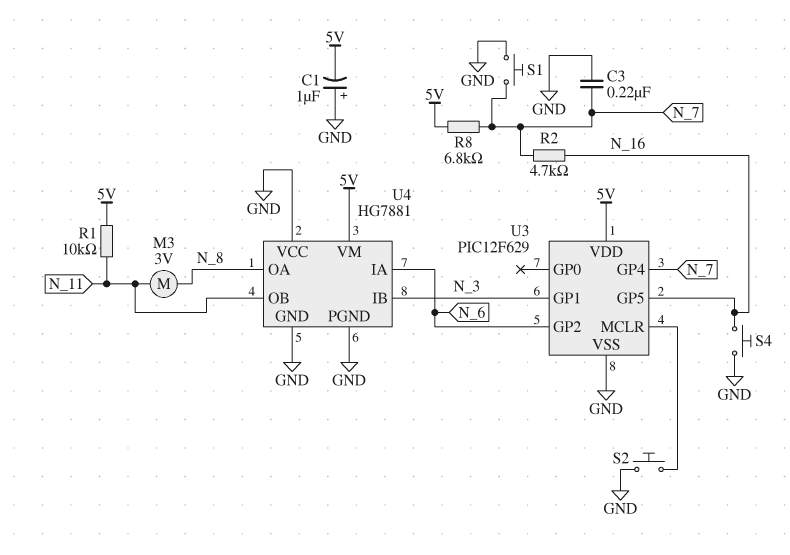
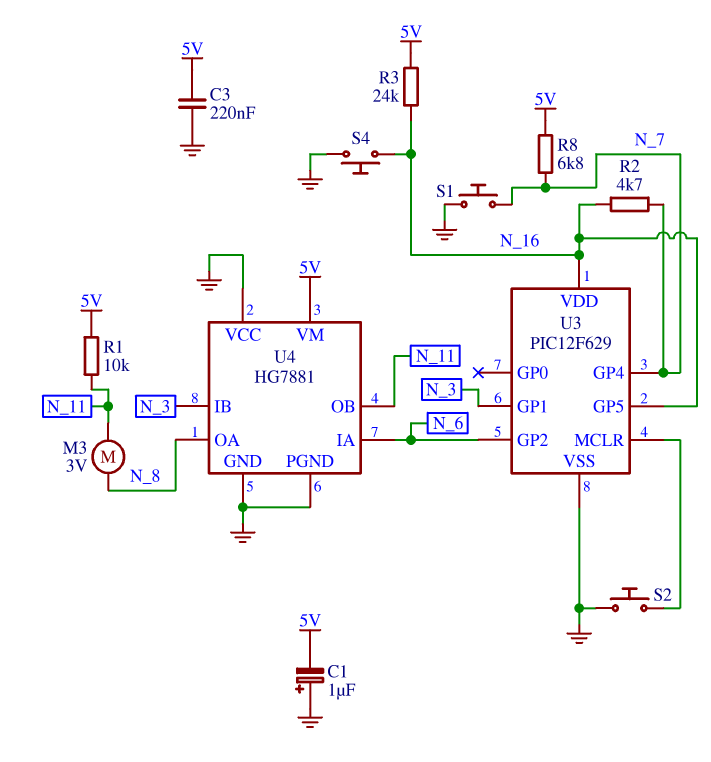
C3: 220nF (GND, N_7) -> 220nF (5V, GND)
R3: none -> 24k (5V, N_16)
U3 pin VDD: 5V -> N_16

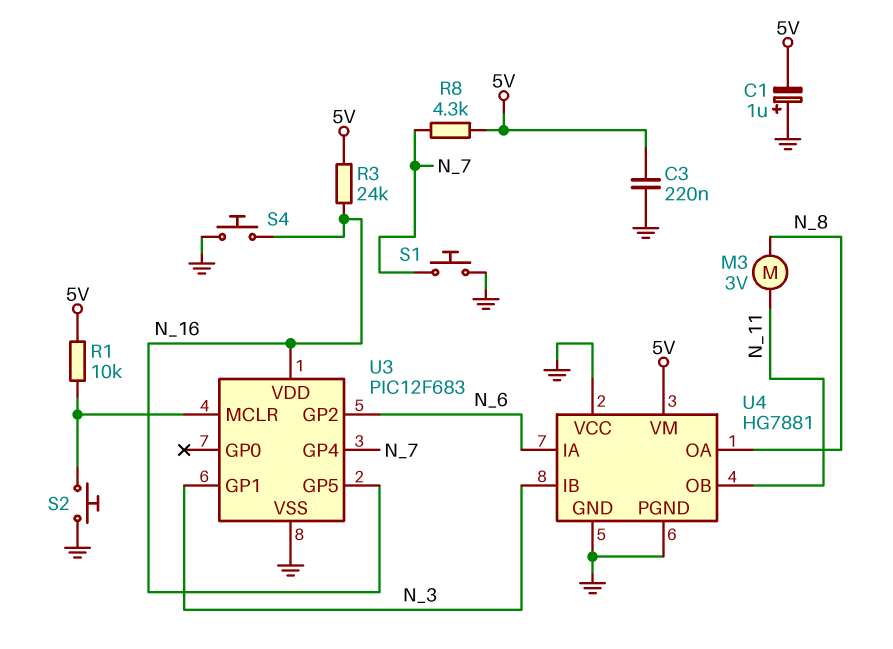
R1: 10k (5V, N_11) -> 10k (5V, U3/MCLR)
R2: 4.7k (N_7, N_16) -> none
R8: 6.8k (5V, N_7) -> 4.3k (5V, N_7)
U3: PIC12F629 -> PIC12F683

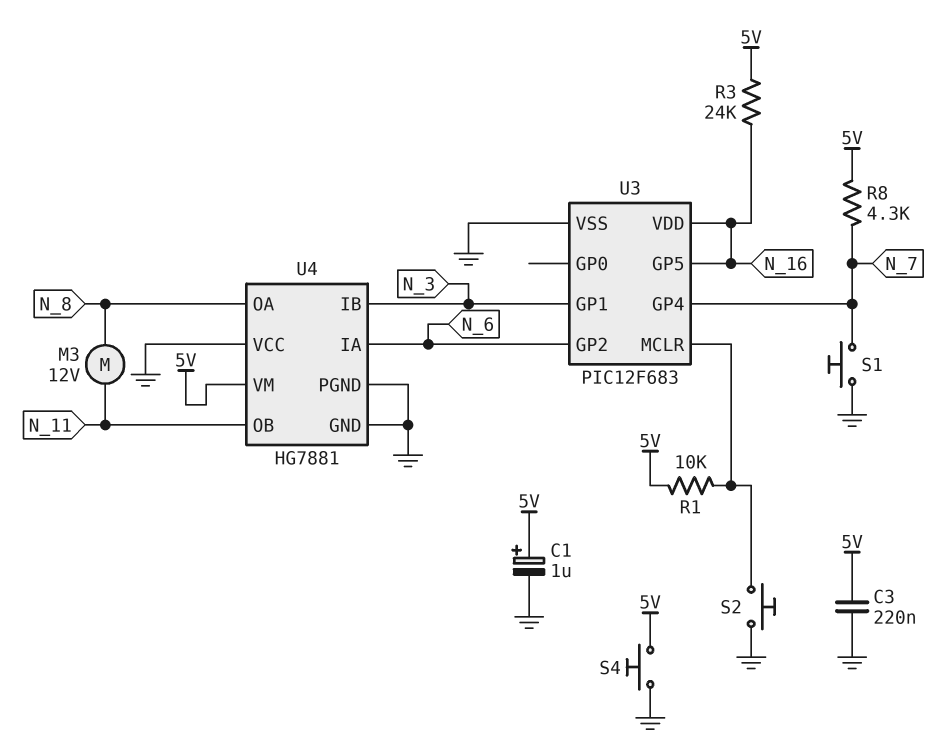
C1: 1uF (plus GND, minus 5V) -> 1uF (plus 5V, minus GND)
M3: motor 3V (N_8, N_11) -> motor 12V (N_8, N_11)
S4: button (GND, N_16) -> button (5V, GND)

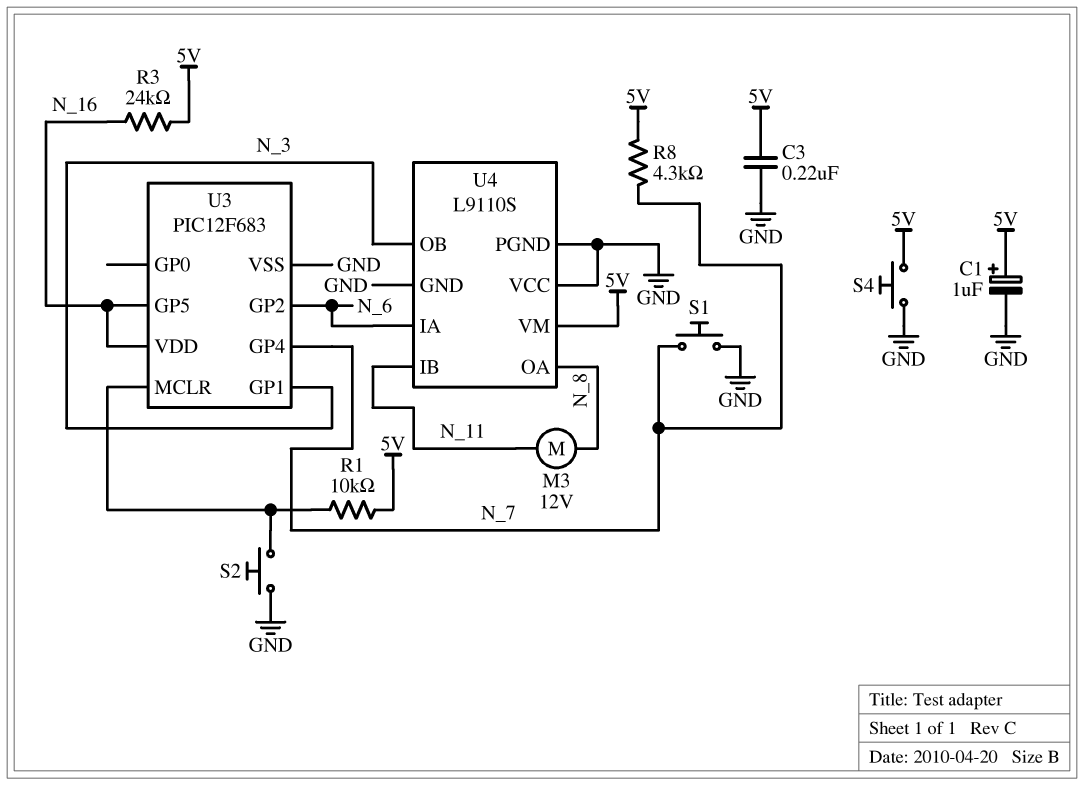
U4: HG7881 -> L9110S
U4 pin IB: N_3 -> N_11
U4 pin OB: N_11 -> N_3

